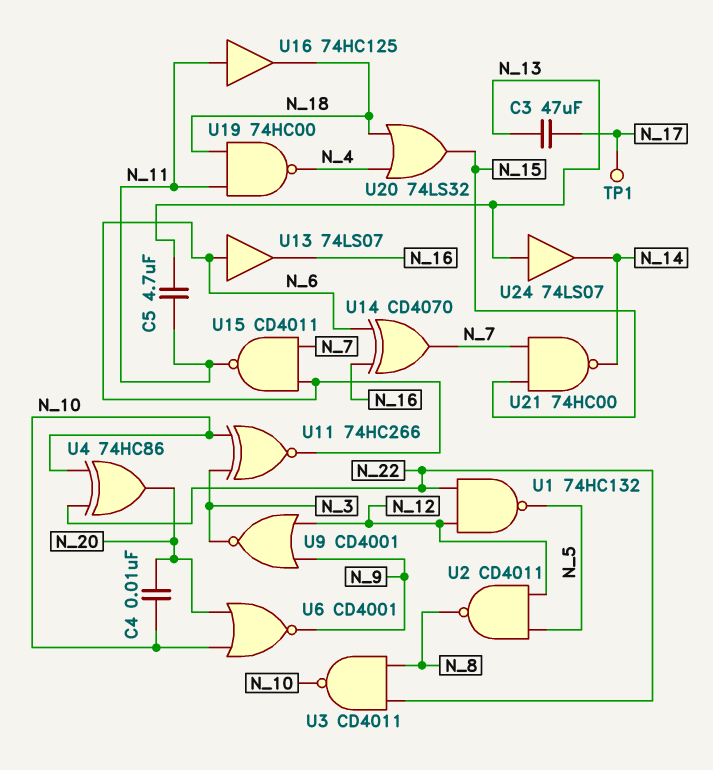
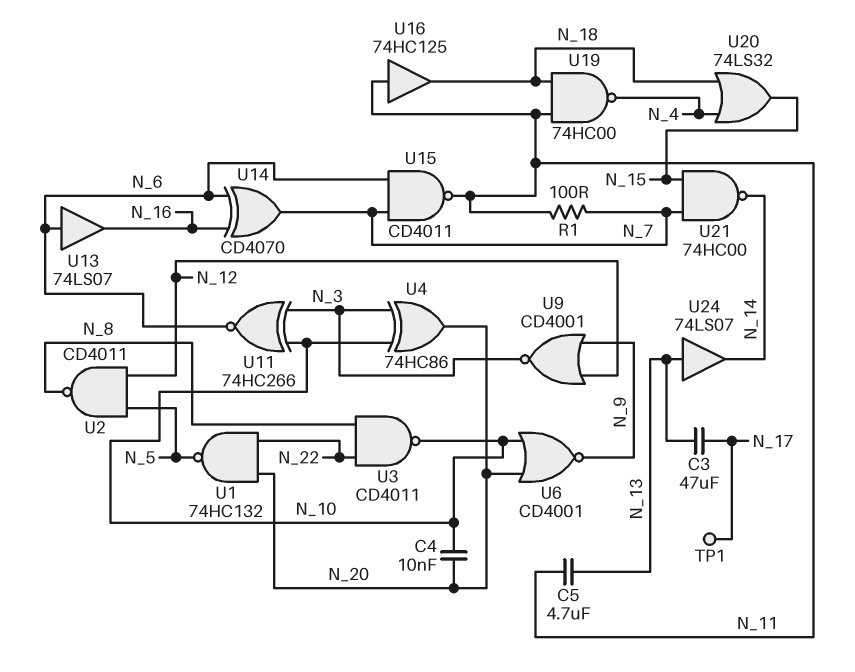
R1: none -> 100 (N_7, N_11)
U1: NAND 74HC132 (in N_12, in N_22, out N_5) -> NAND 74HC132 (in N_20, in N_22, out N_5)
U4: XOR 74HC86 (in N_10, in N_22, out N_20) -> XOR 74HC86 (in N_3, in N_10, out N_20)

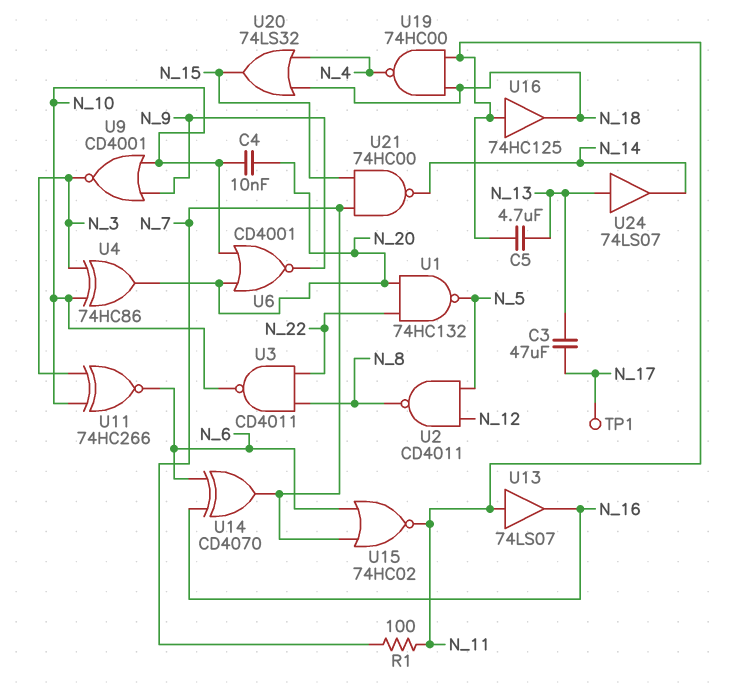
U9: NOR CD4001 (in N_9, in N_12, out N_3) -> NOR CD4001 (in N_9, in N_10, out N_3)
U13: buffer 74LS07 (in N_6, out N_16) -> buffer 74LS07 (in N_11, out N_16)
U15: NAND CD4011 (in N_6, in N_7, out N_11) -> NOR 74HC02 (in N_6, in N_7, out N_11)

